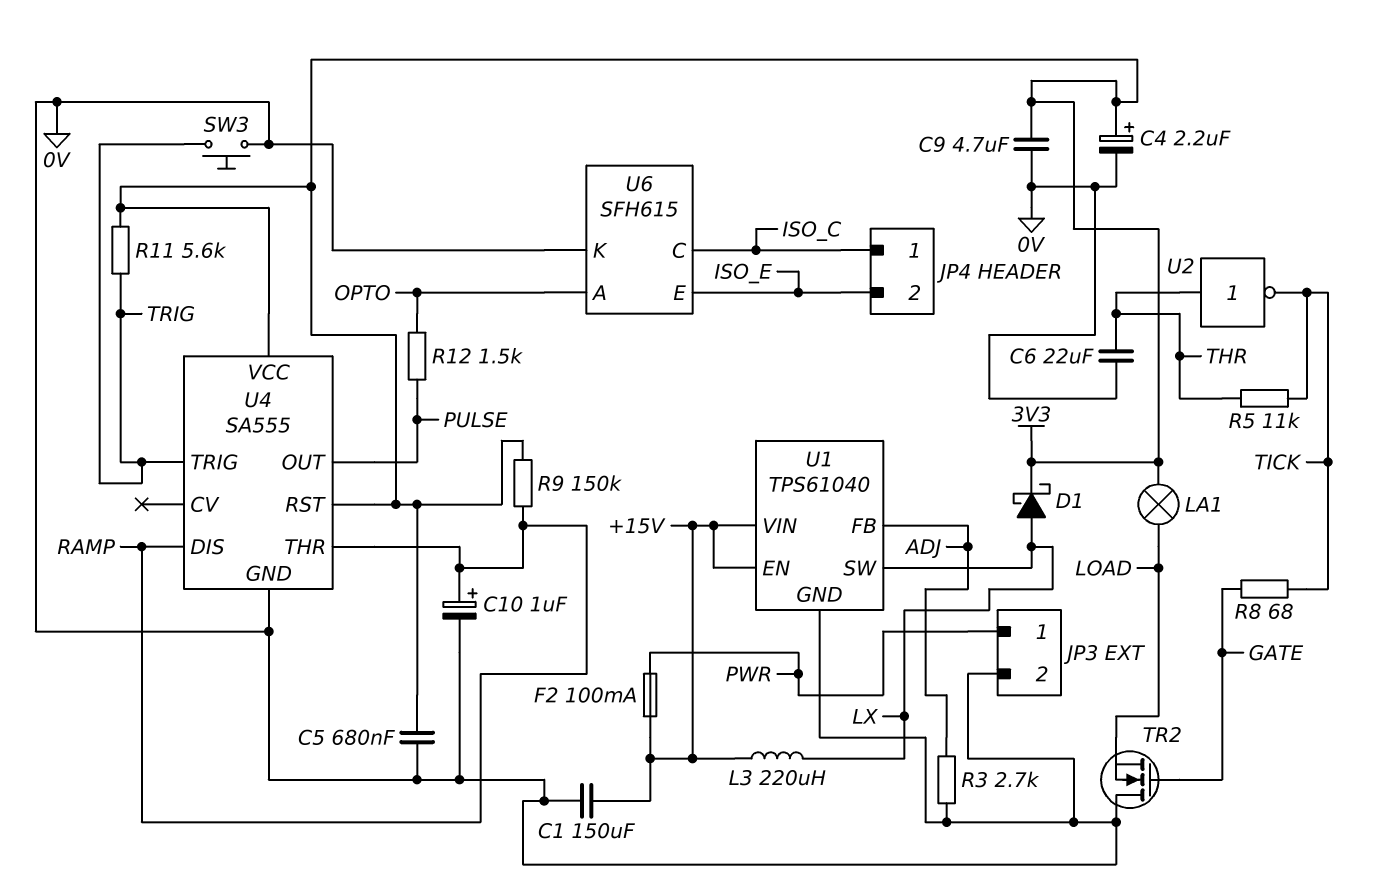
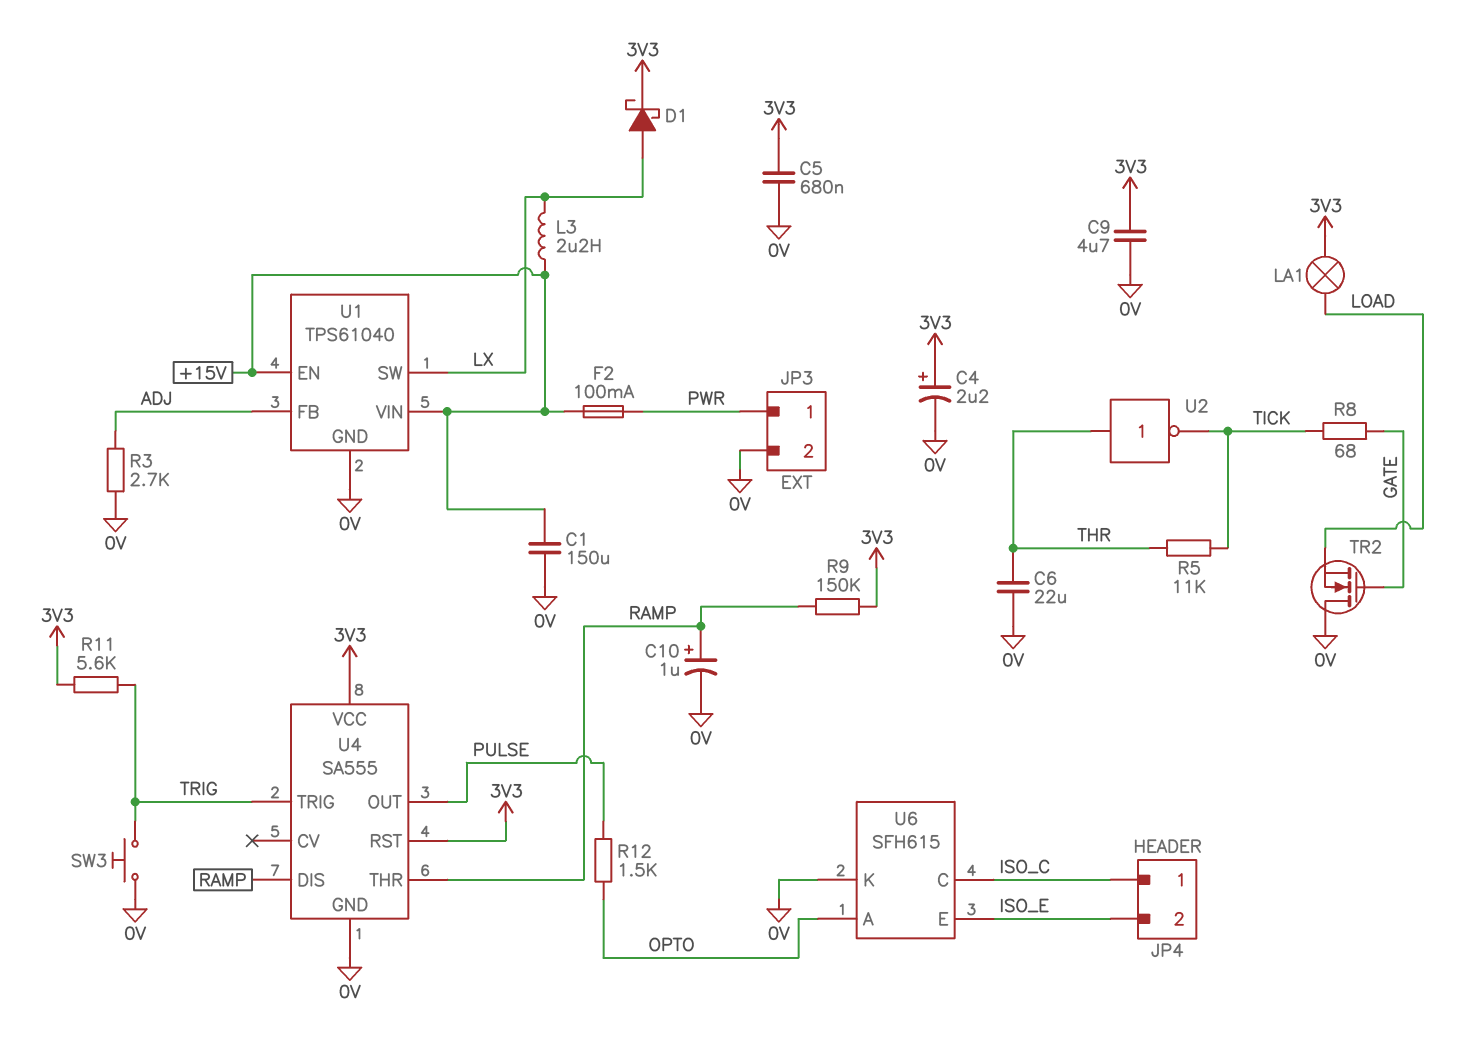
L3: 220uH (+15V, LX) -> 2.2uH (+15V, LX)

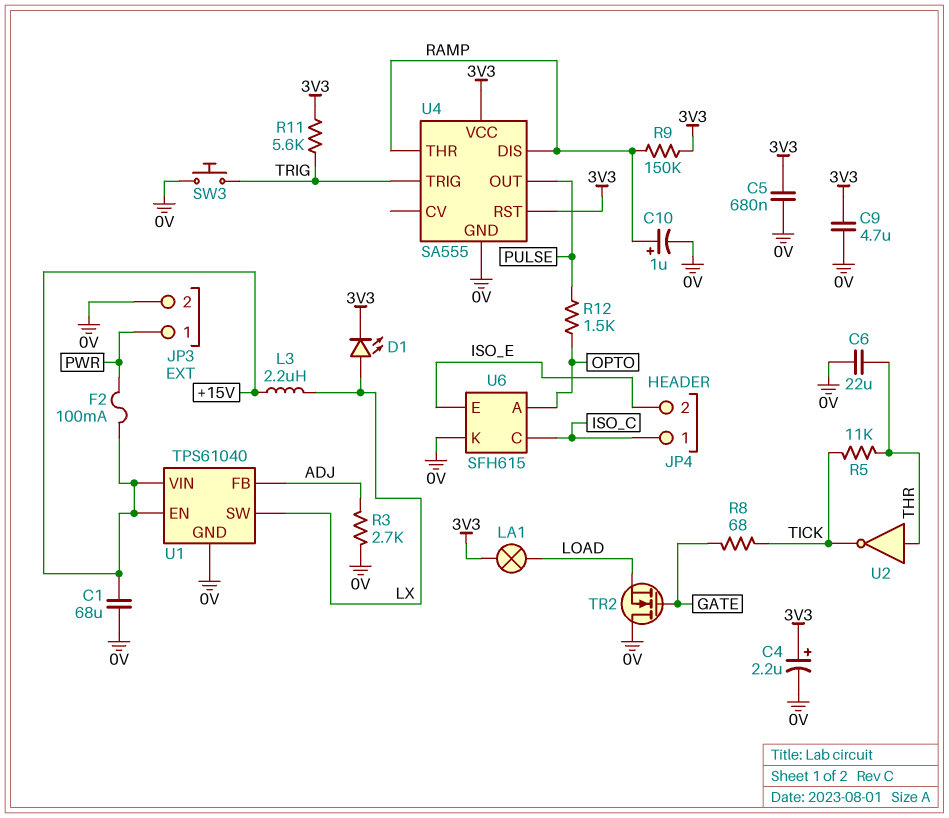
C1: 150uF (+15V, 0V) -> 68uF (+15V, 0V)
D1: schottky (A LX, K 3V3) -> LED (A LX, K 3V3)

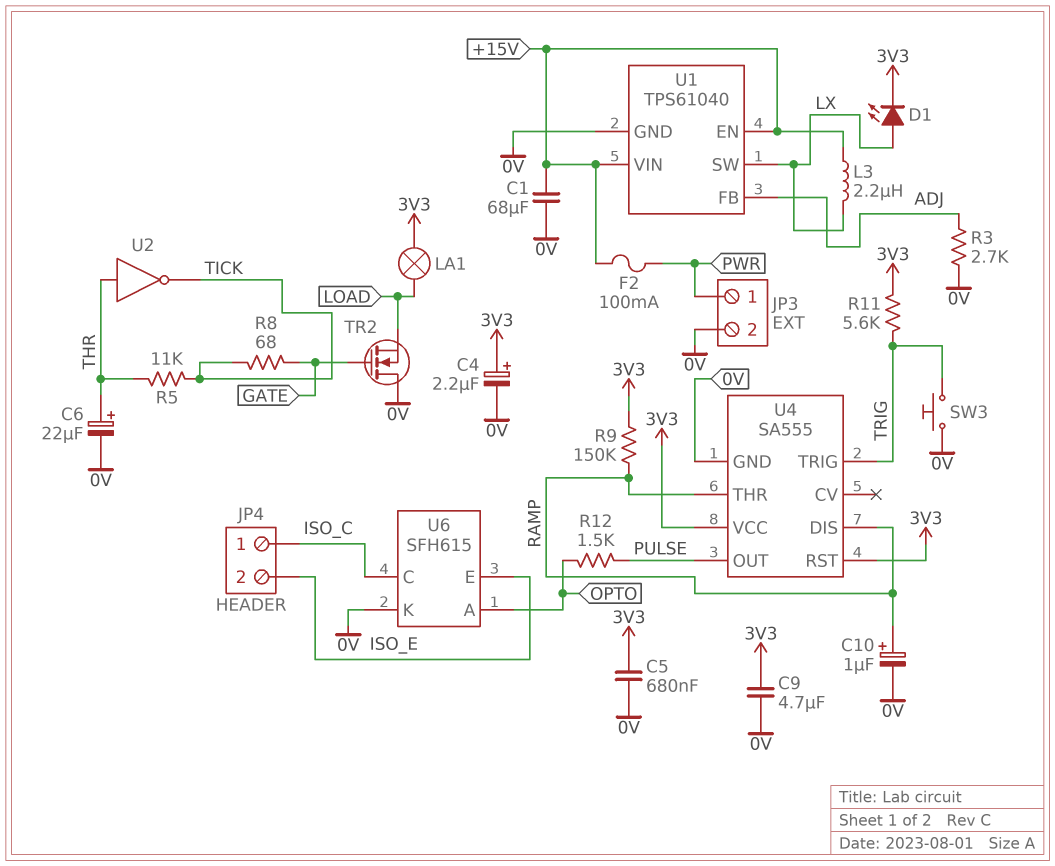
C6: 22uF (0V, THR) -> 22uF (plus THR, minus 0V)

